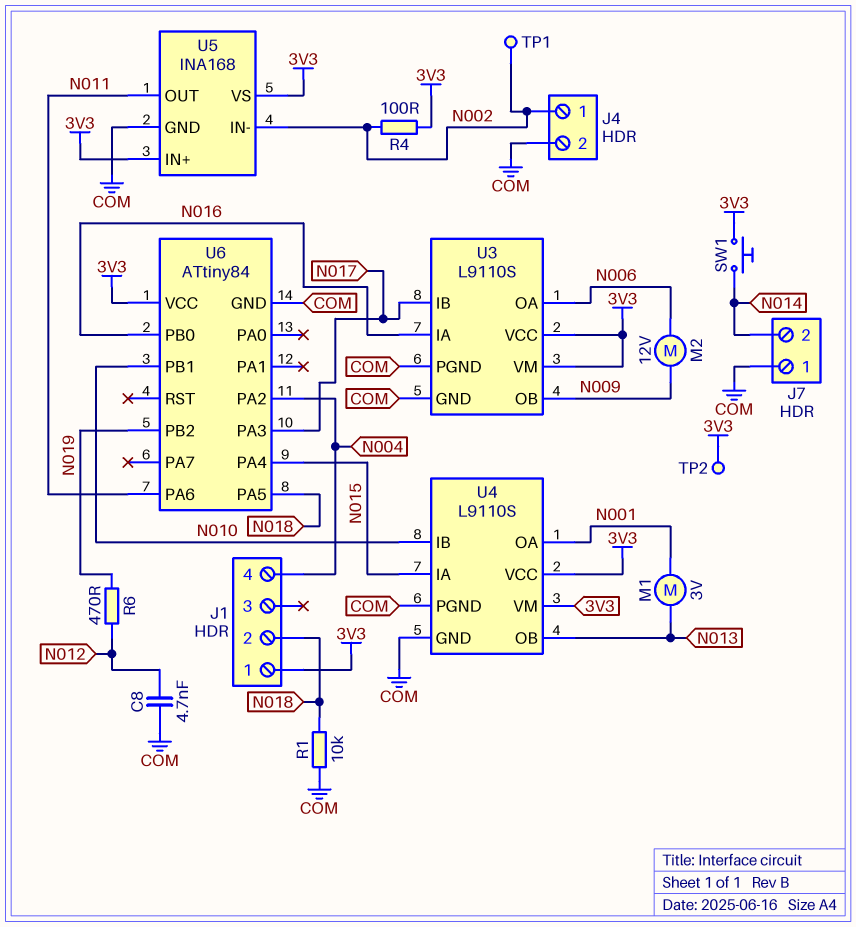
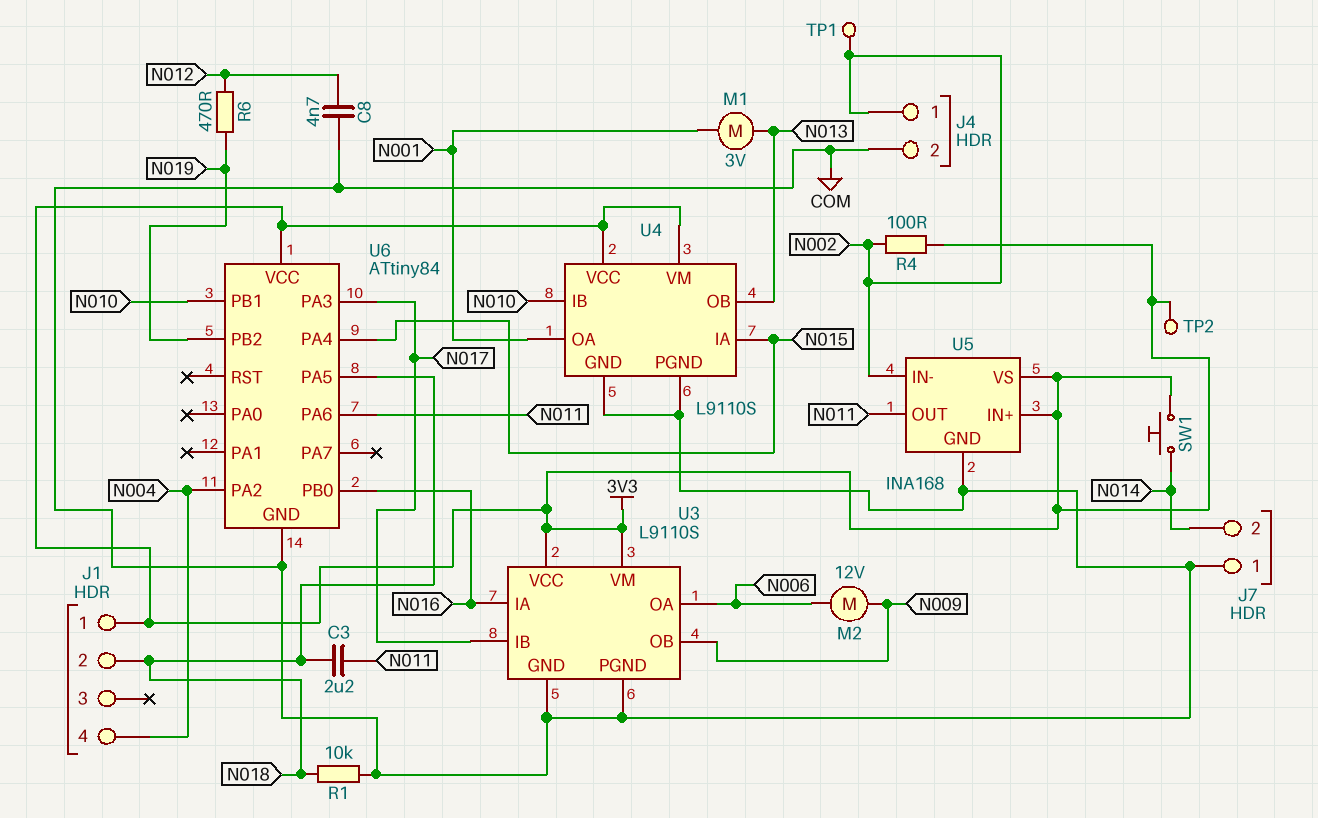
C3: none -> 2.2uF (N011, N018)

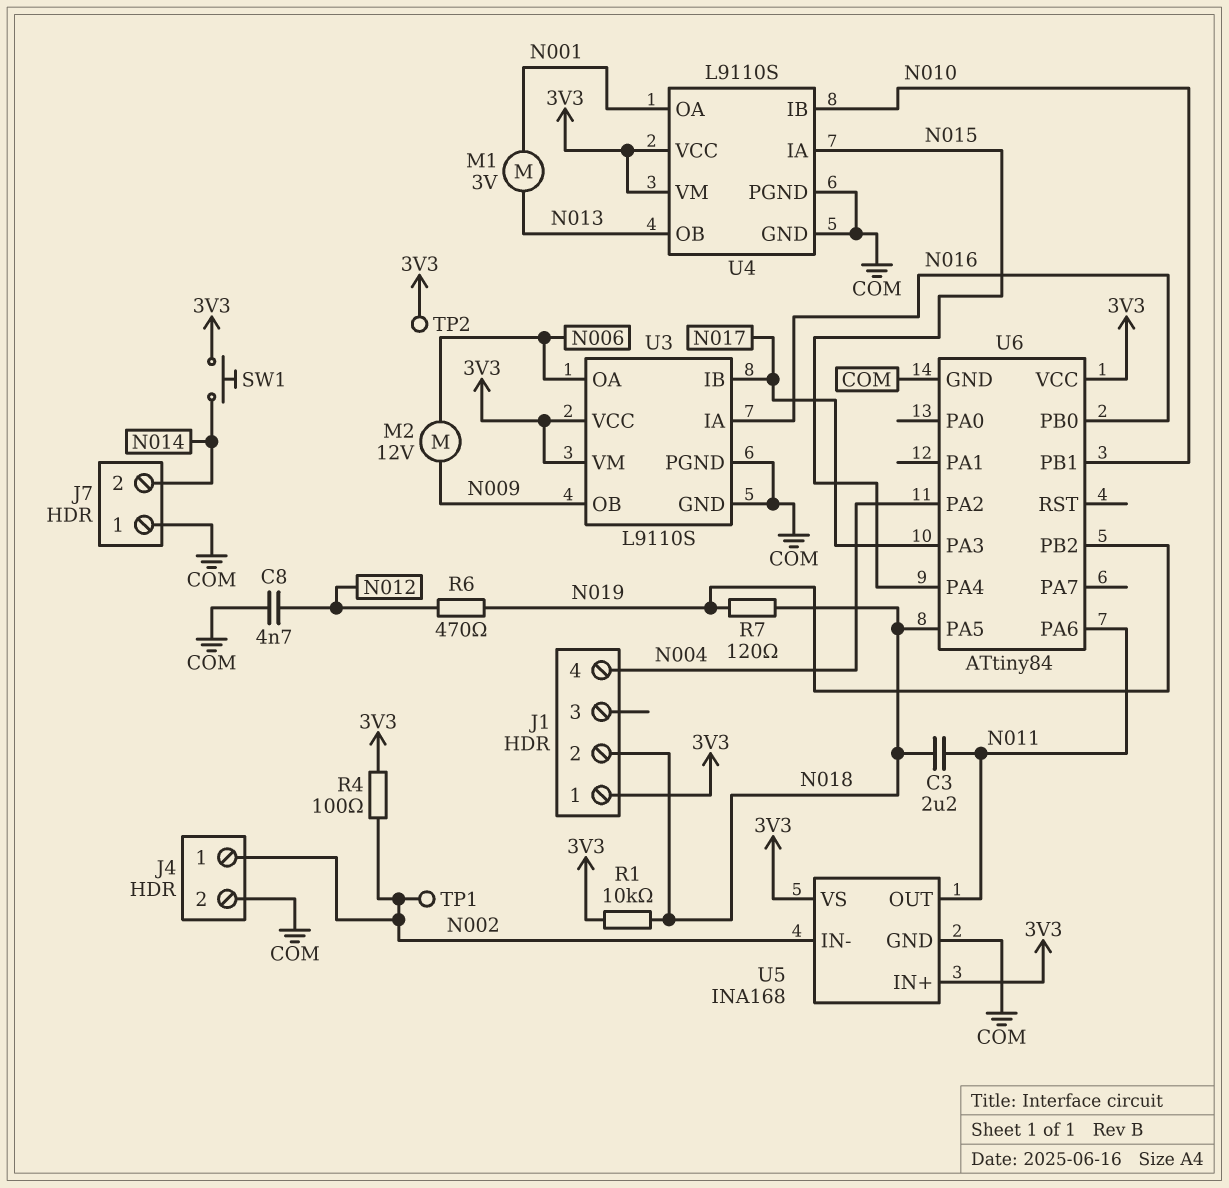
R1: 10k (COM, N018) -> 10k (3V3, N018)
R7: none -> 120 (N018, N019)

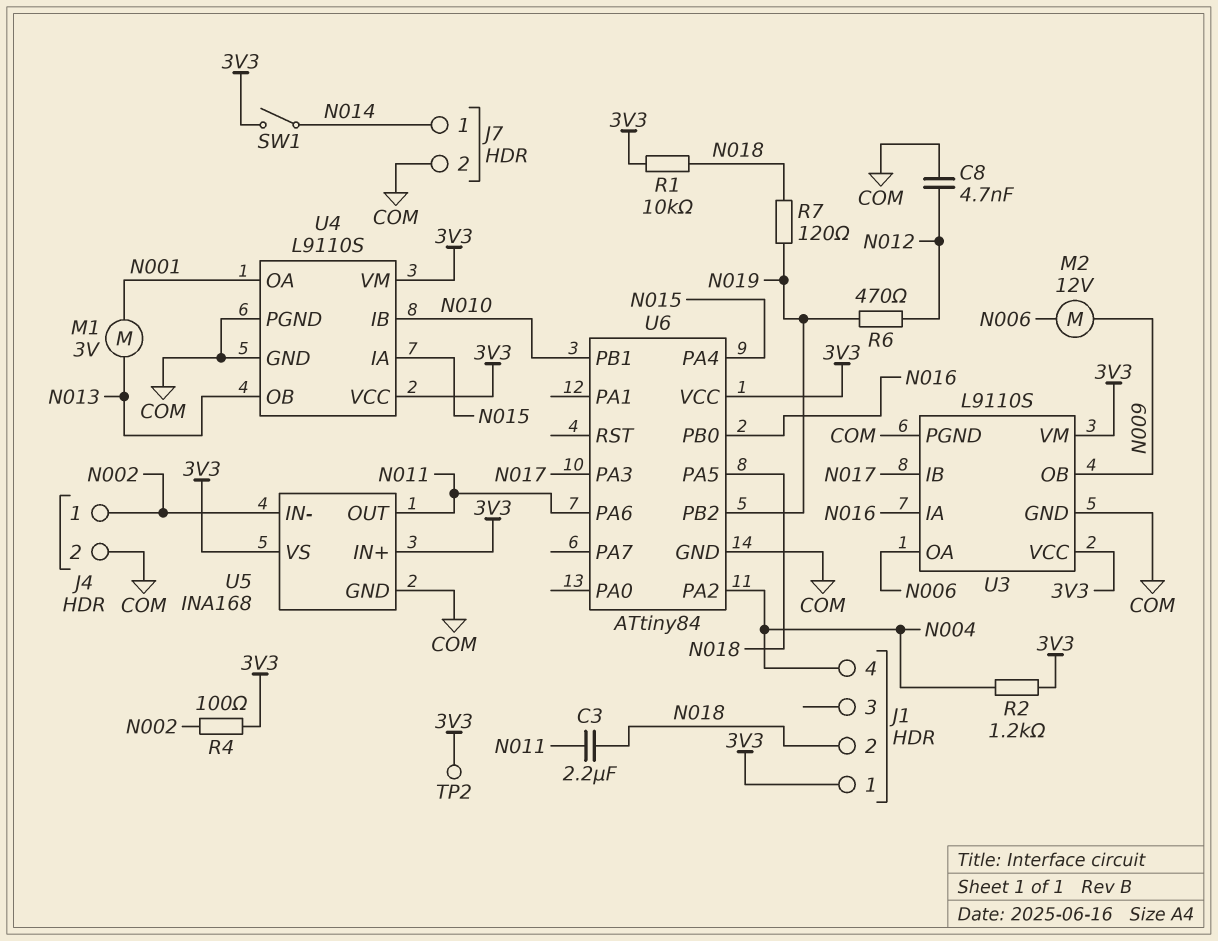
J7 pin 1: COM -> N014
J7 pin 2: N014 -> COM
R2: none -> 1.2k (3V3, N004)
SW1: button (3V3, N014) -> switch (3V3, N014)
TP1: test point (N002) -> none

